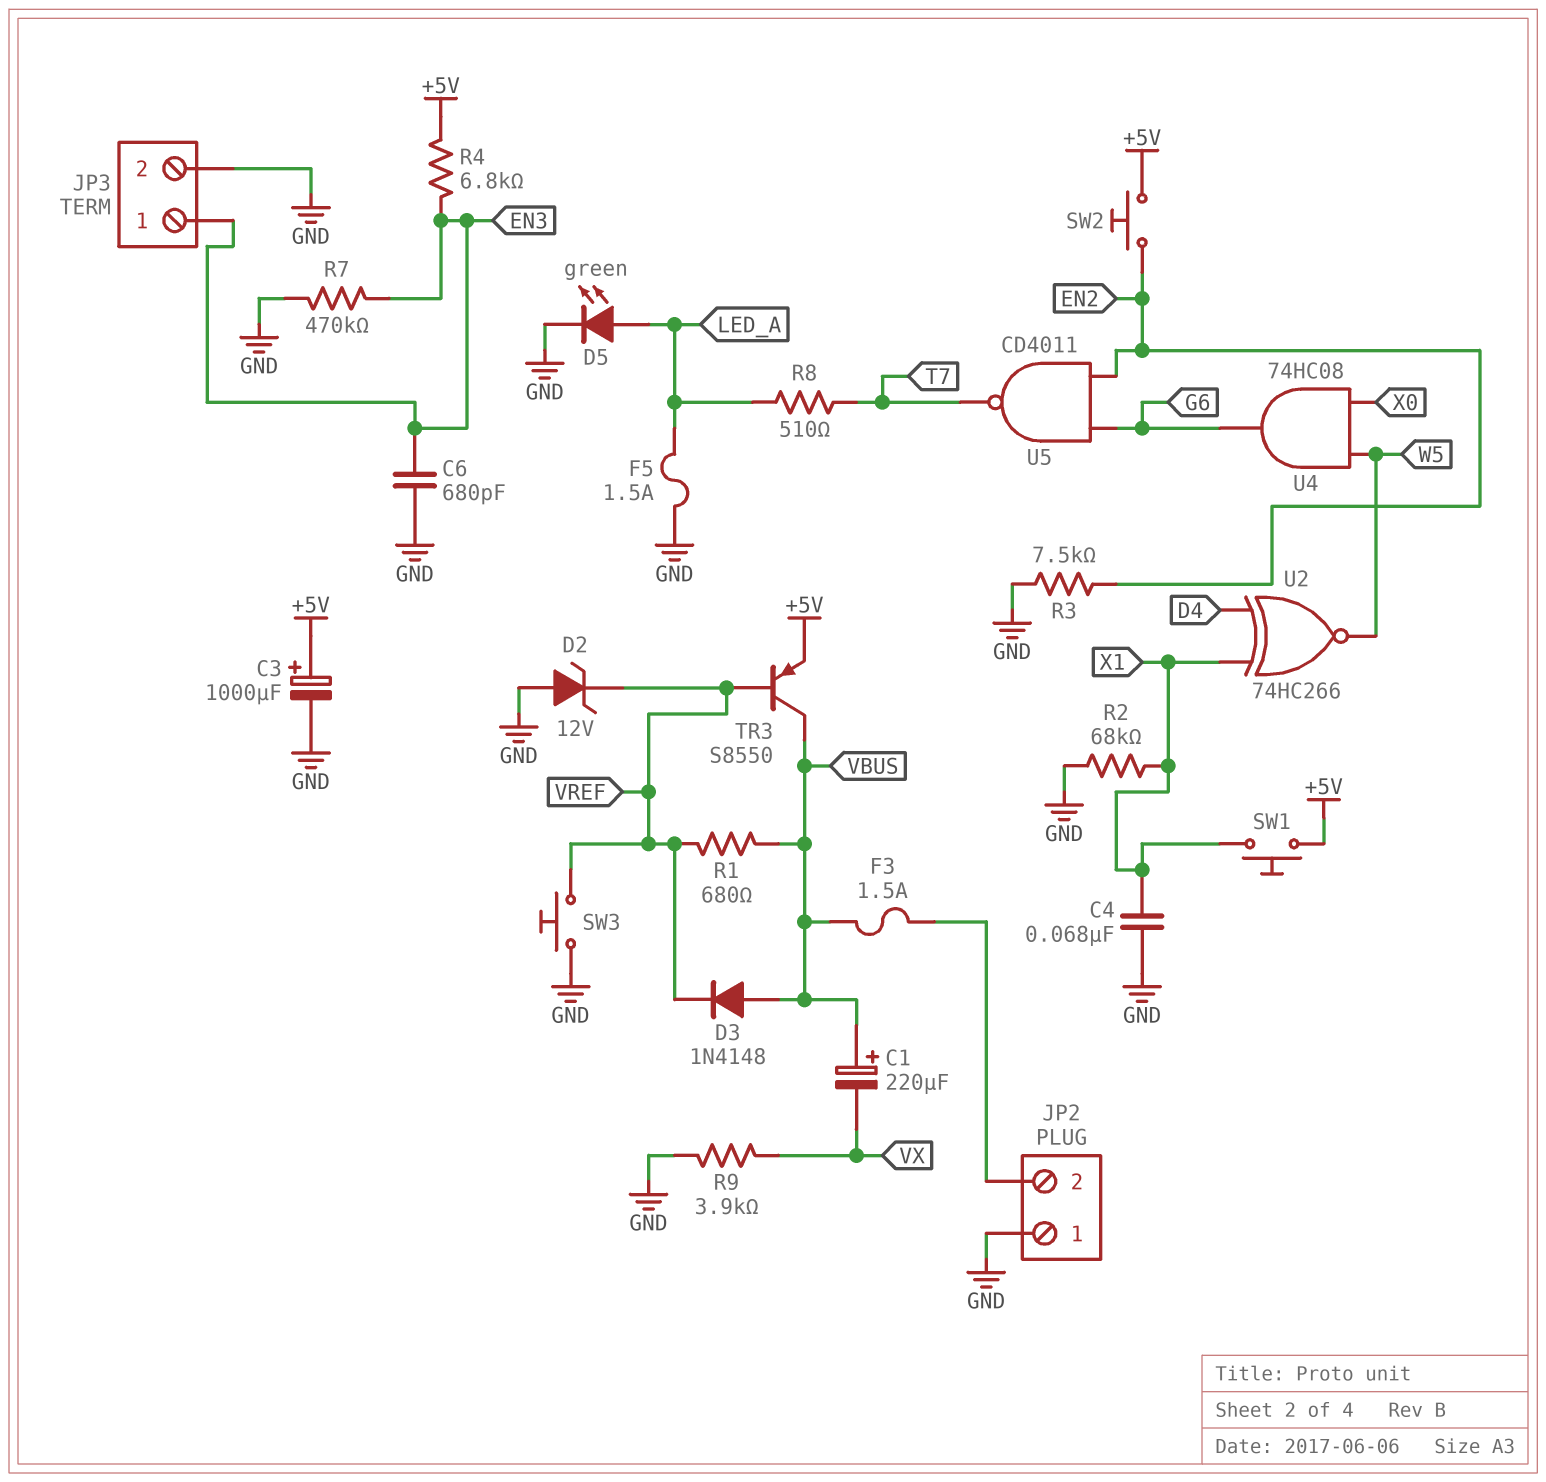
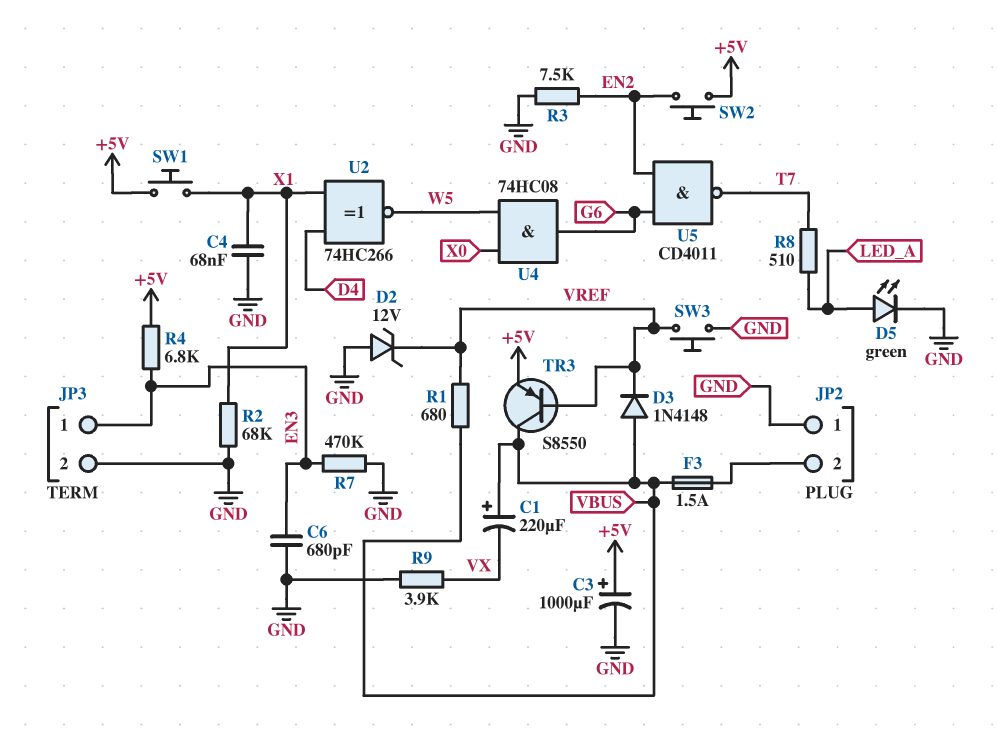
F5: 1.5A (GND, LED_A) -> none

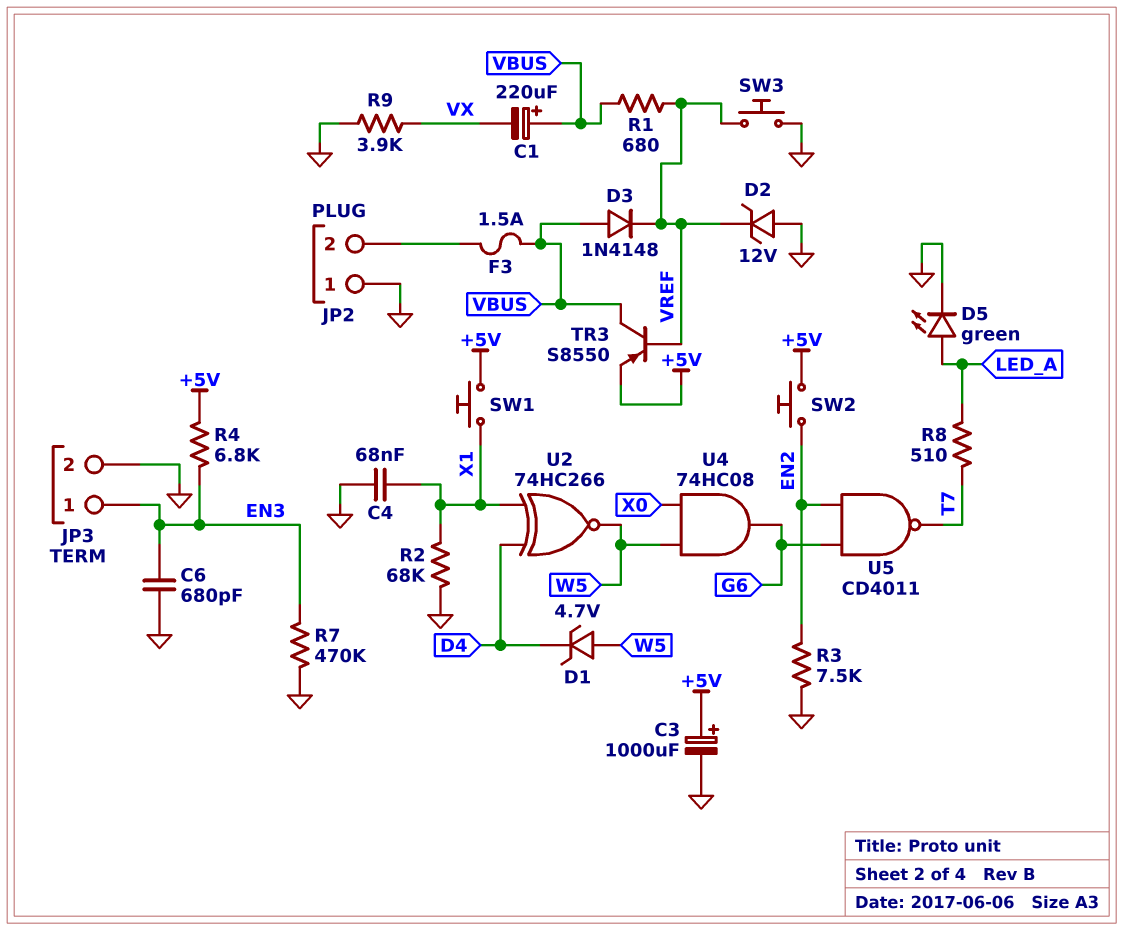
D1: none -> zener 4.7V (A W5, K D4)

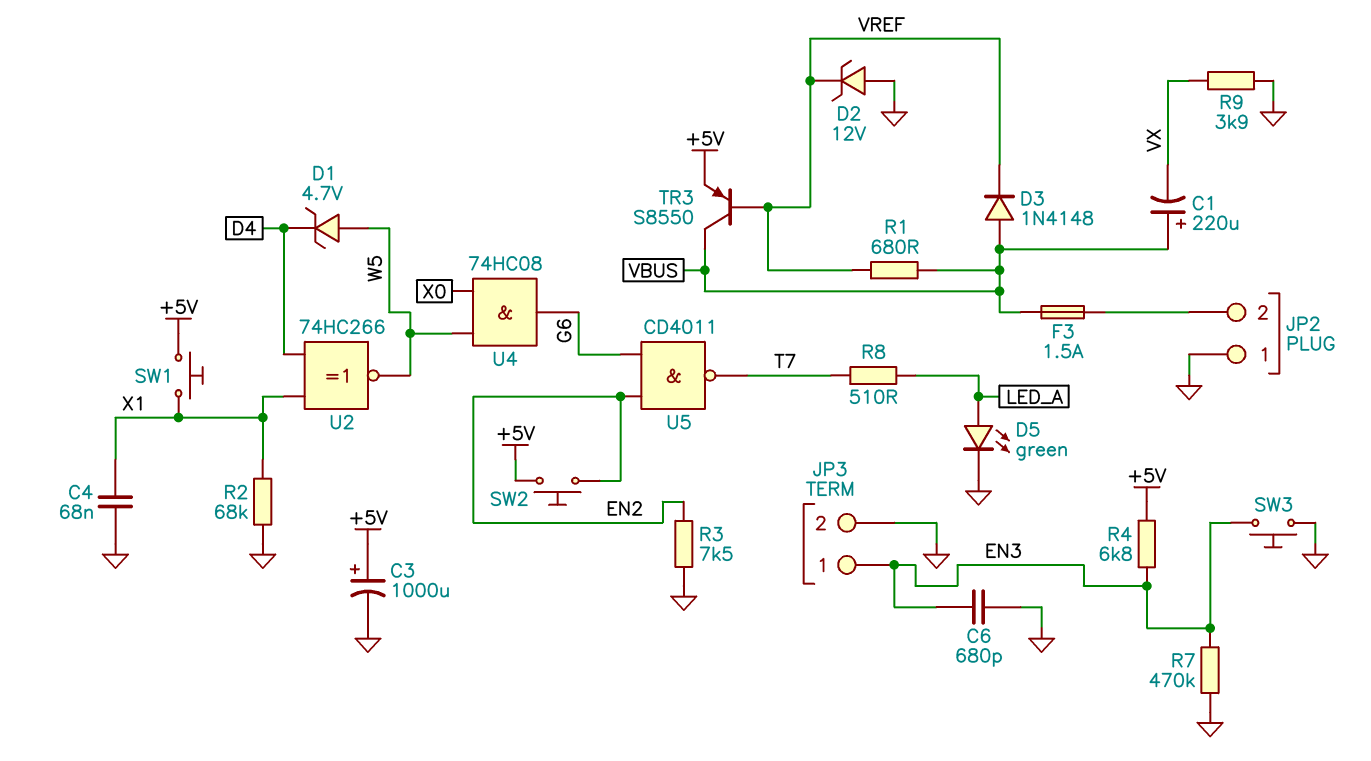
SW3: button (GND, VREF) -> button (EN3, GND)

